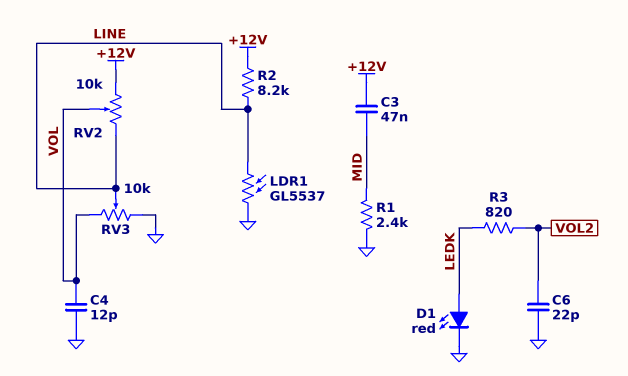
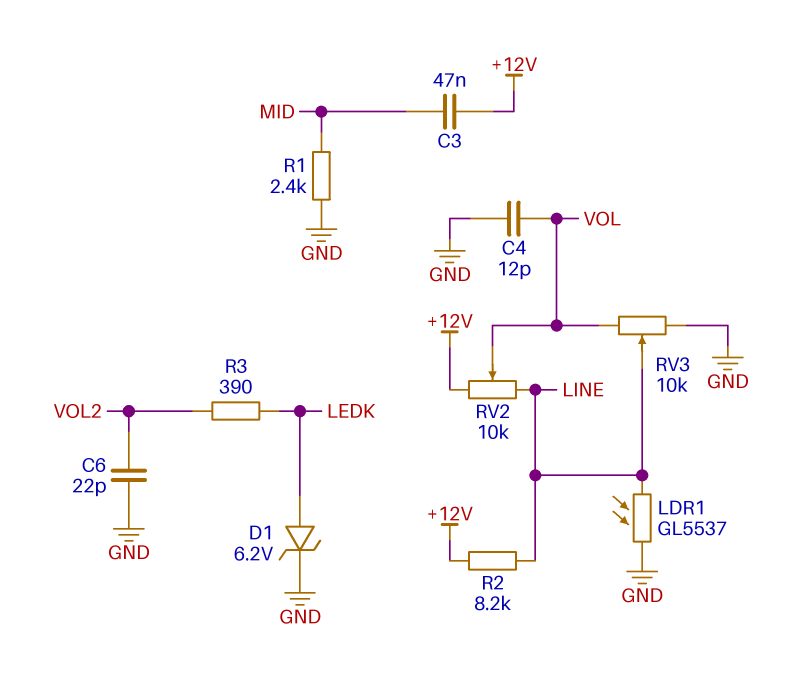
D1: LED red (A LEDK, K GND) -> zener 6.2V (A LEDK, K GND)
R3: 820 (LEDK, VOL2) -> 390 (LEDK, VOL2)

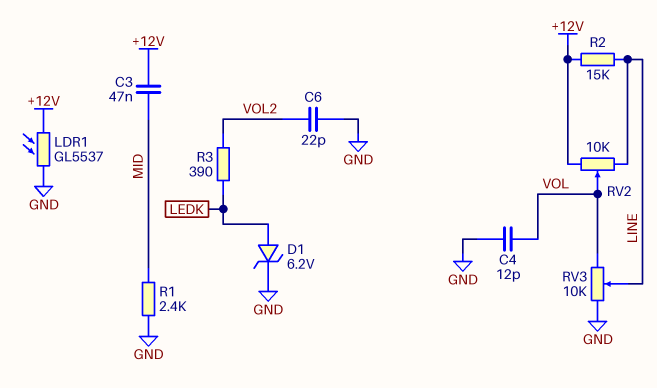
LDR1: GL5537 (GND, LINE) -> GL5537 (+12V, GND)
R2: 8.2k (+12V, LINE) -> 15k (+12V, LINE)

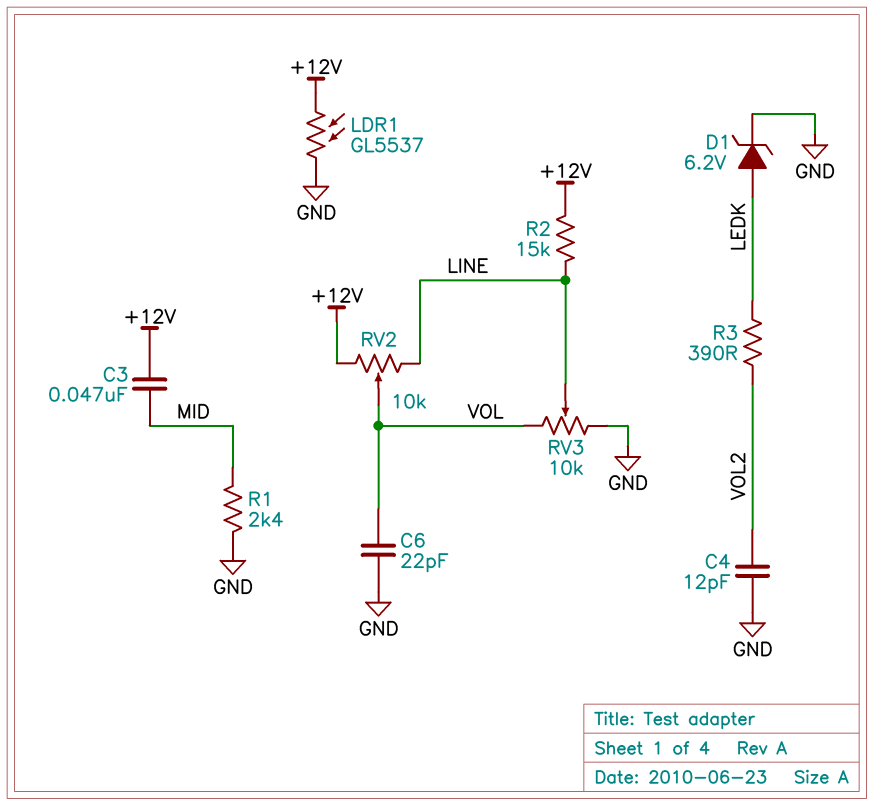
C4: 12pF (GND, VOL) -> 12pF (GND, VOL2)
C6: 22pF (GND, VOL2) -> 22pF (GND, VOL)

